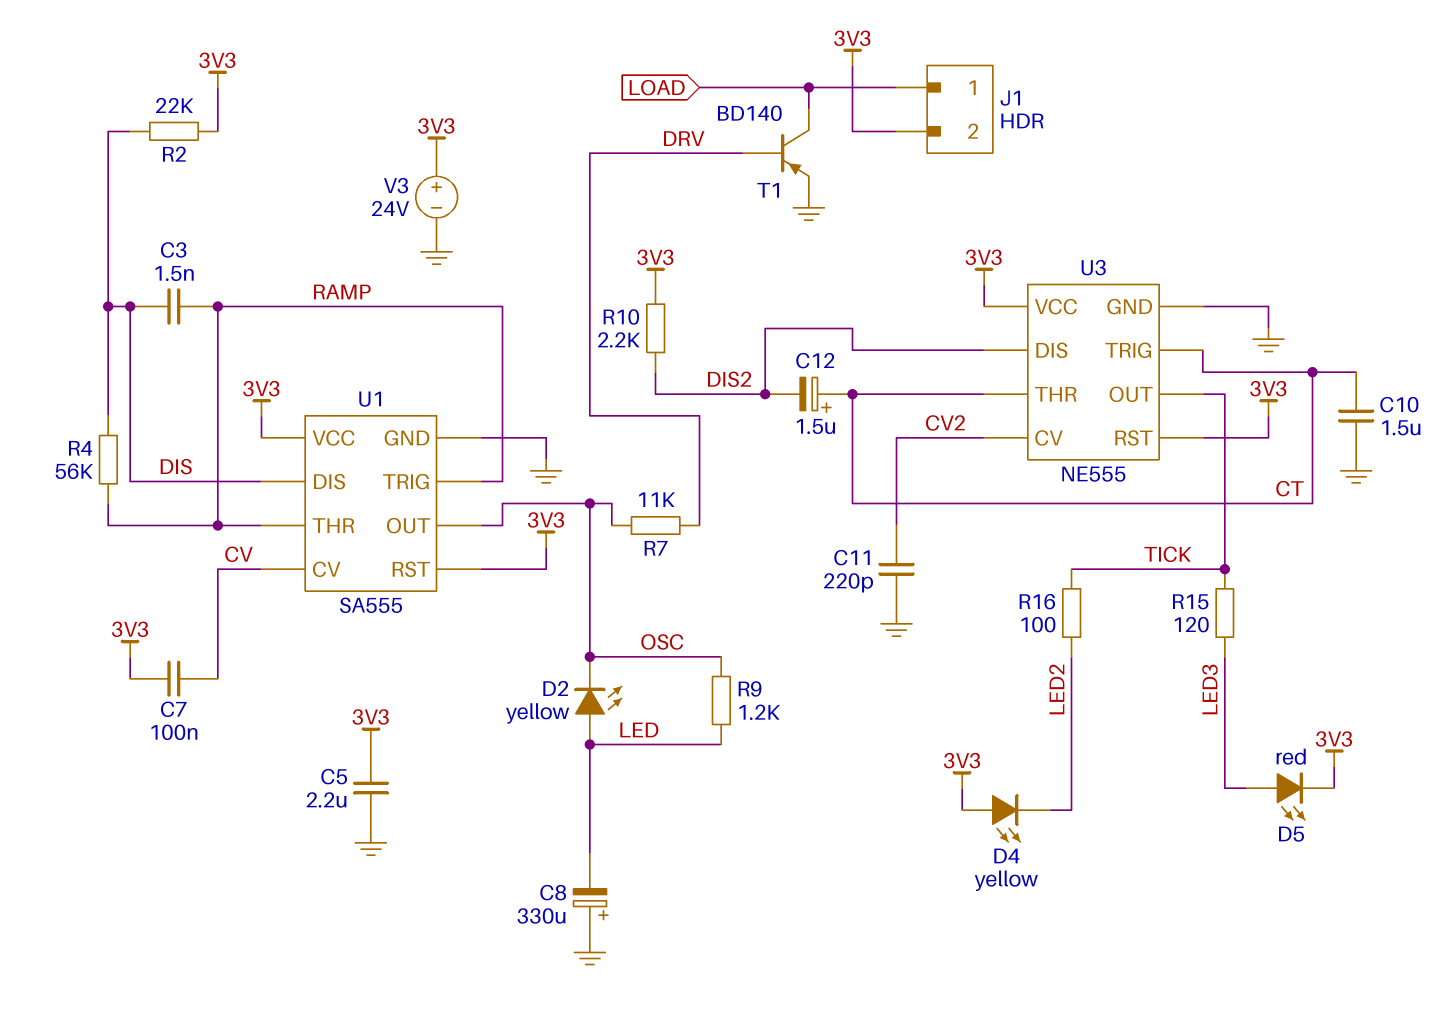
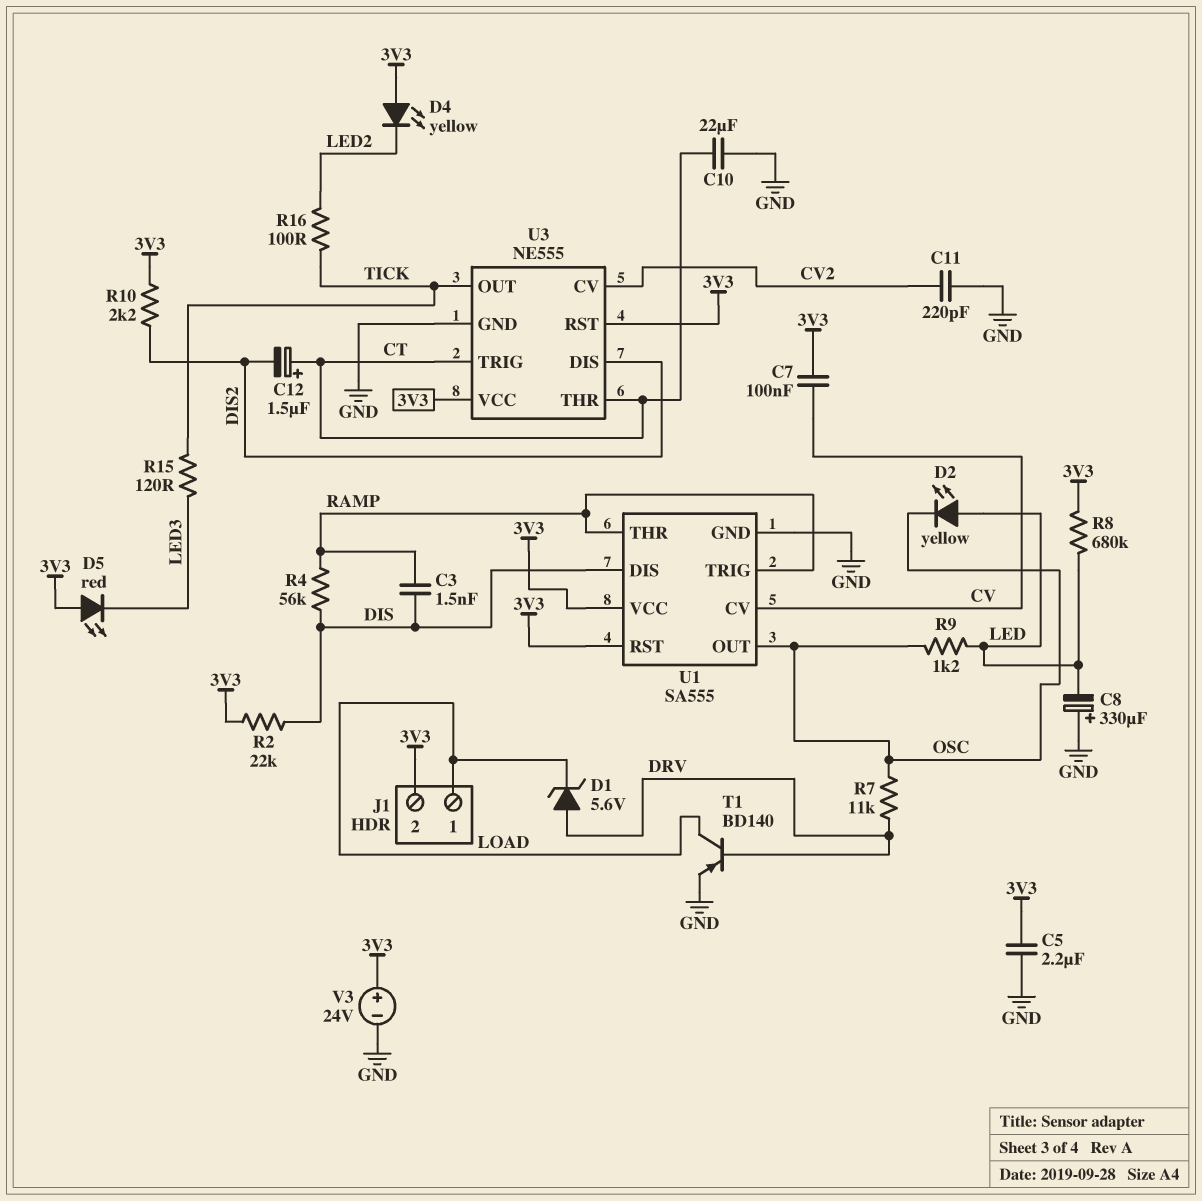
C10: 1.5uF (CT, GND) -> 22uF (CT, GND)
D1: none -> zener 5.6V (A DRV, K LOAD)
D5: LED red (A LED3, K 3V3) -> LED red (A 3V3, K LED3)
R8: none -> 680k (3V3, LED)

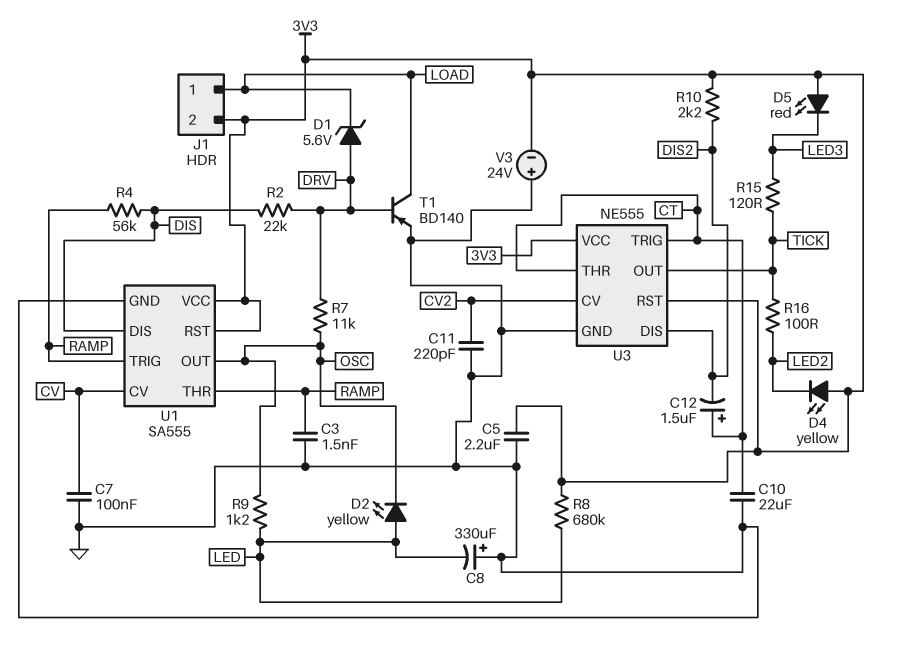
C3: 1.5nF (DIS, RAMP) -> 1.5nF (GND, RAMP)
C7: 100nF (3V3, CV) -> 100nF (CV, GND)
R2: 22k (3V3, DIS) -> 22k (DIS, DRV)
V3: 24V (plus 3V3, minus GND) -> 24V (plus GND, minus 3V3)

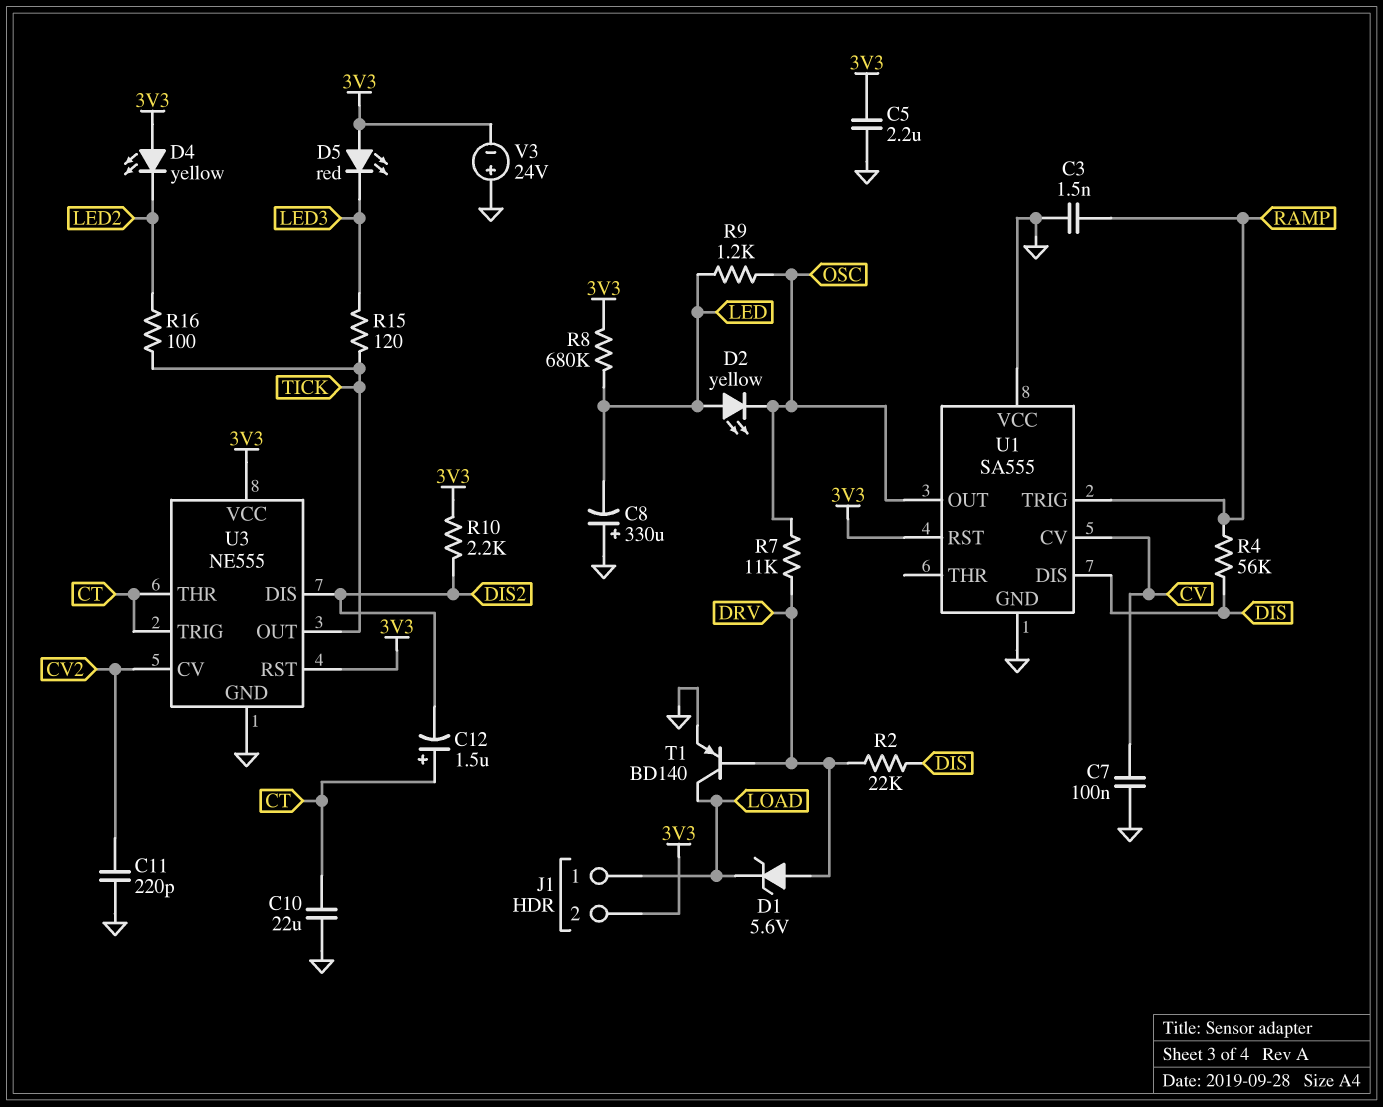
U1 pin THR: RAMP -> none
U1 pin VCC: 3V3 -> GND

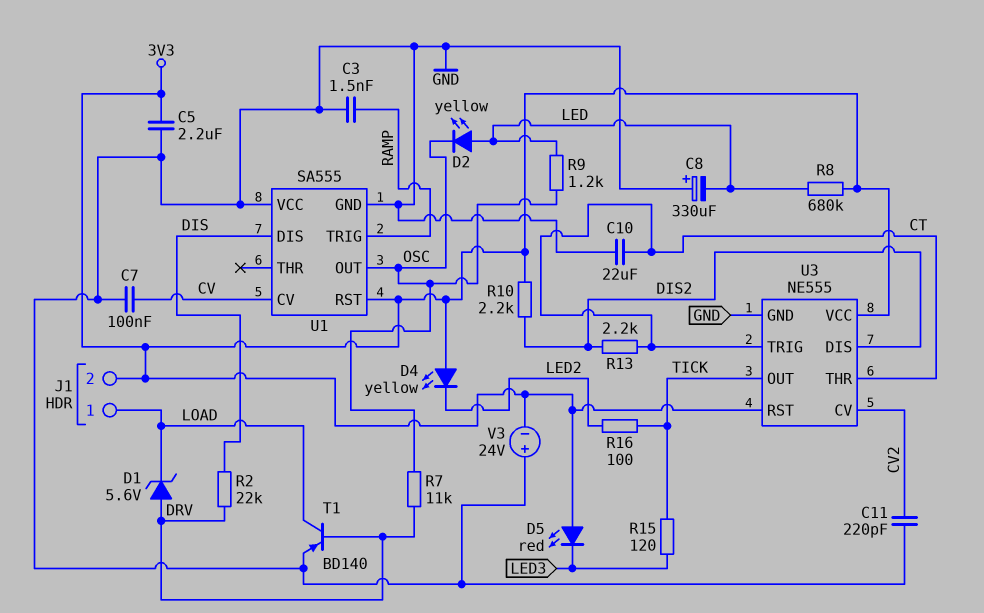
C12: 1.5uF (plus CT, minus DIS2) -> none
R4: 56k (DIS, RAMP) -> none
R13: none -> 2.2k (CT, DIS2)

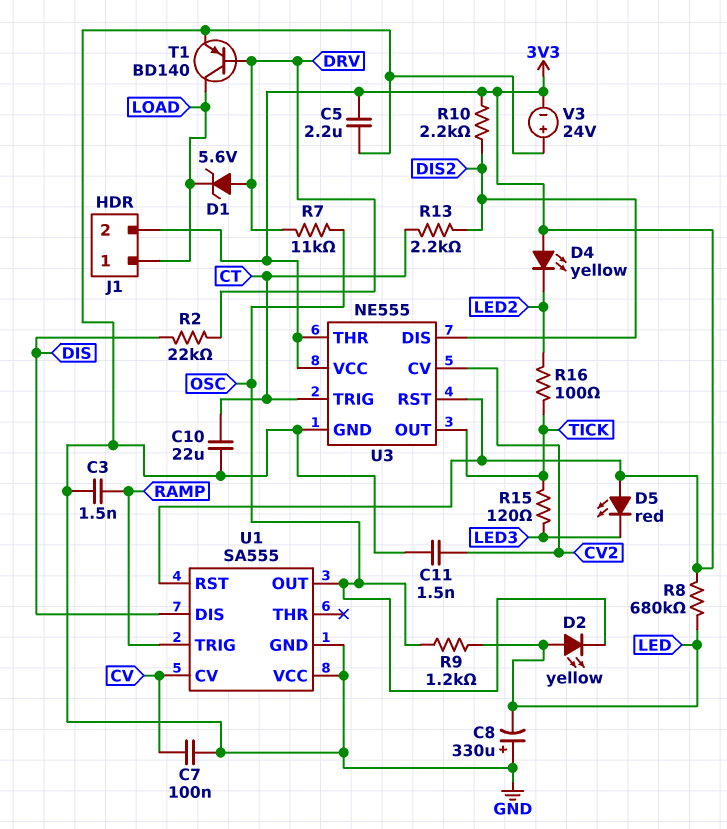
C11: 220pF (CV2, GND) -> 1.5nF (CV2, GND)
U3 pin THR: CT -> 3V3

